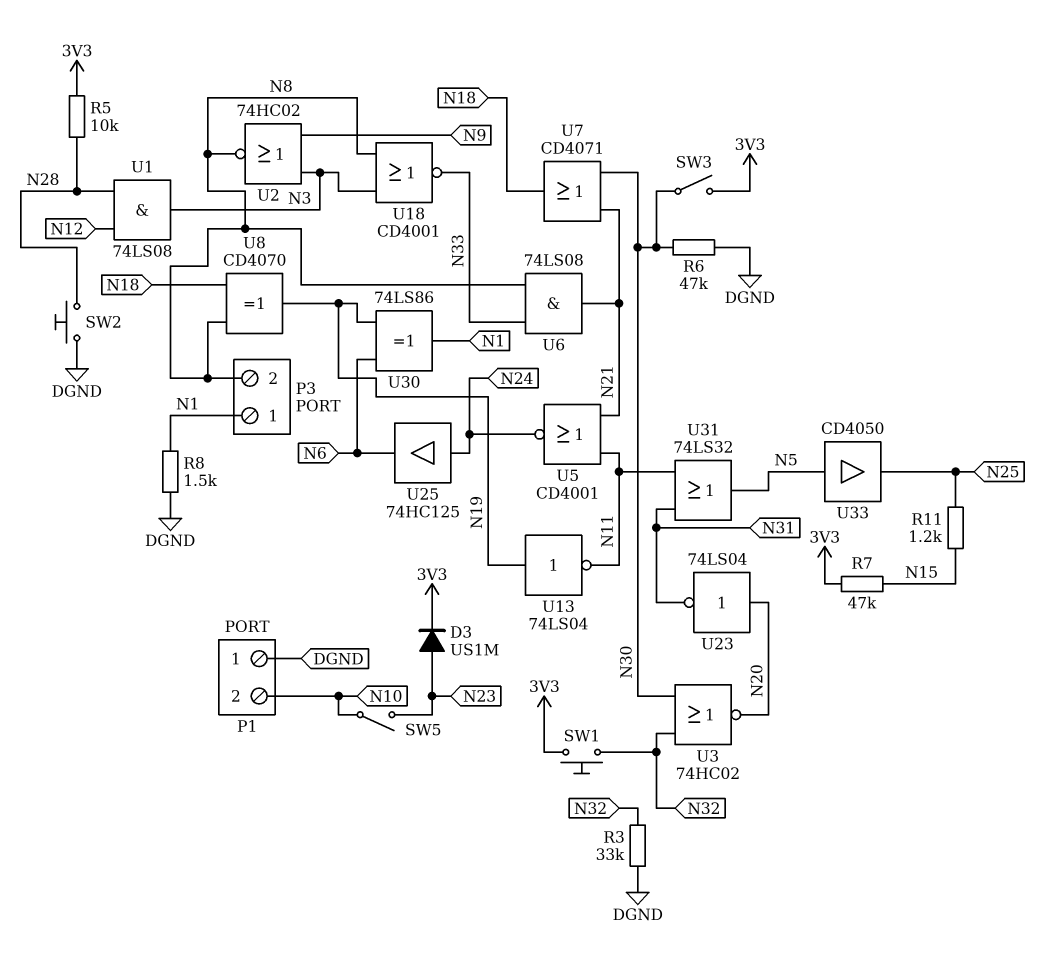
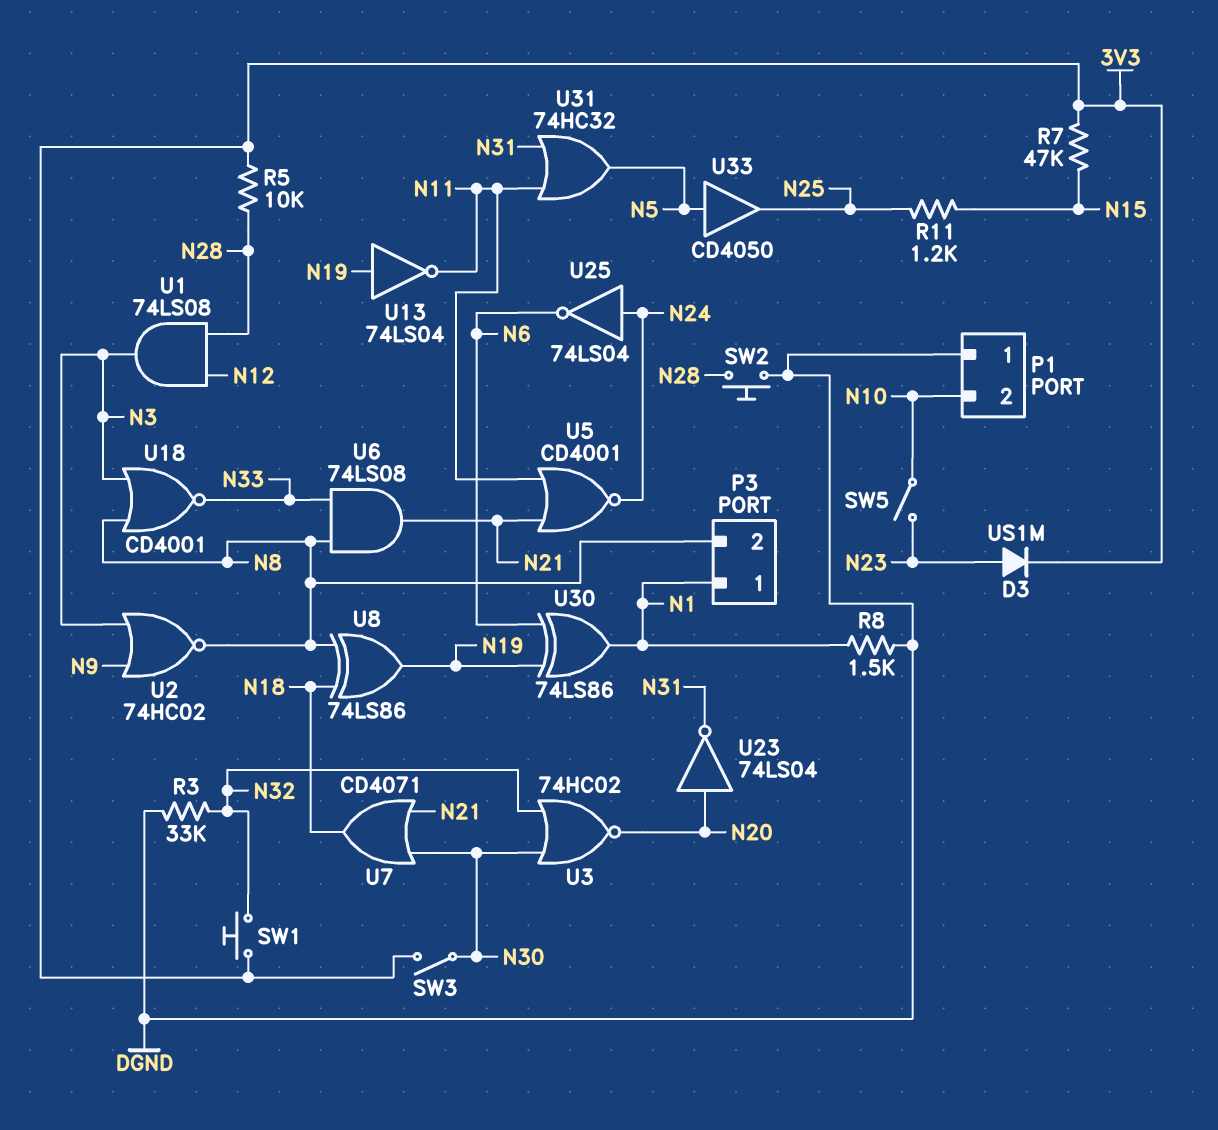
R6: 47k (DGND, N30) -> none
U8: XOR CD4070 (in N8, in N18, out N19) -> XOR 74LS86 (in N8, in N18, out N19)
U25: buffer 74HC125 (in N24, out N6) -> NOT 74LS04 (in N24, out N6)
U31: OR 74LS32 (in N11, in N31, out N5) -> OR 74HC32 (in N11, in N31, out N5)

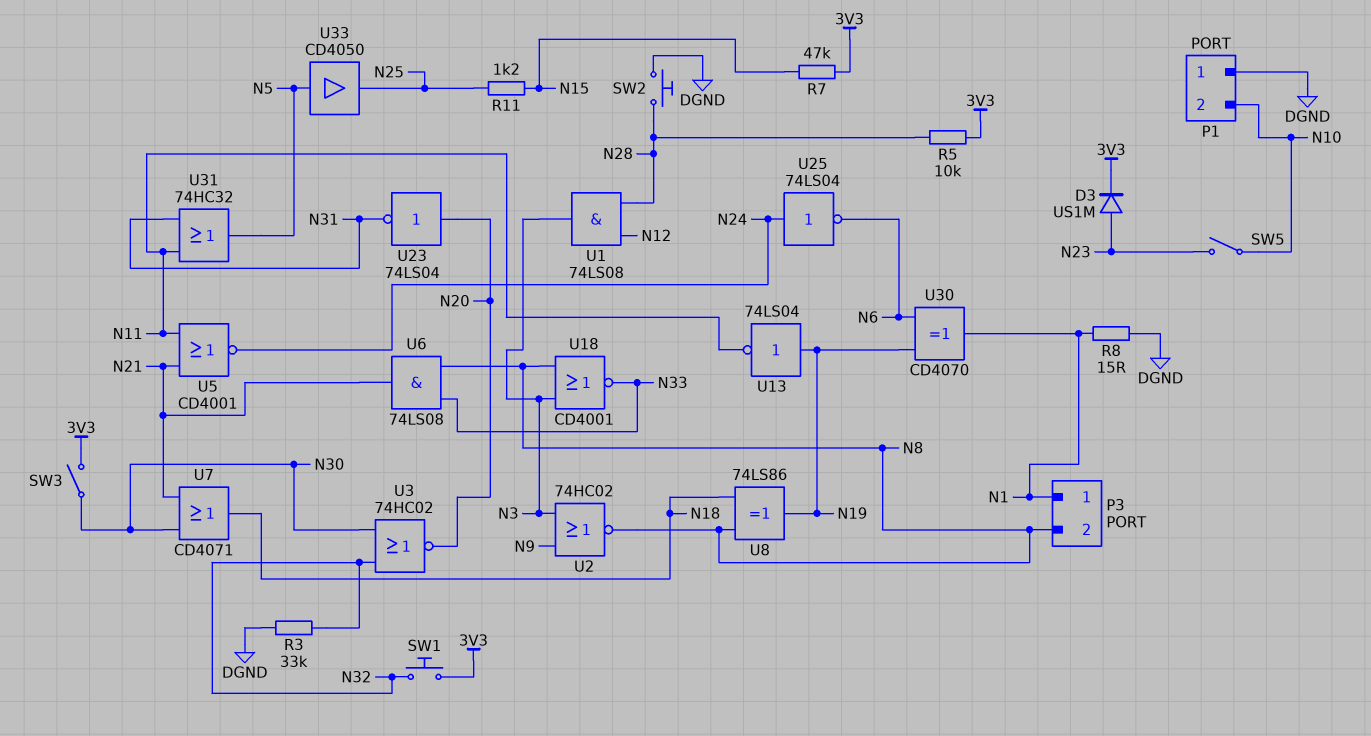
R8: 1.5k (DGND, N1) -> 15 (DGND, N1)
U30: XOR 74LS86 (in N6, in N19, out N1) -> XOR CD4070 (in N6, in N19, out N1)

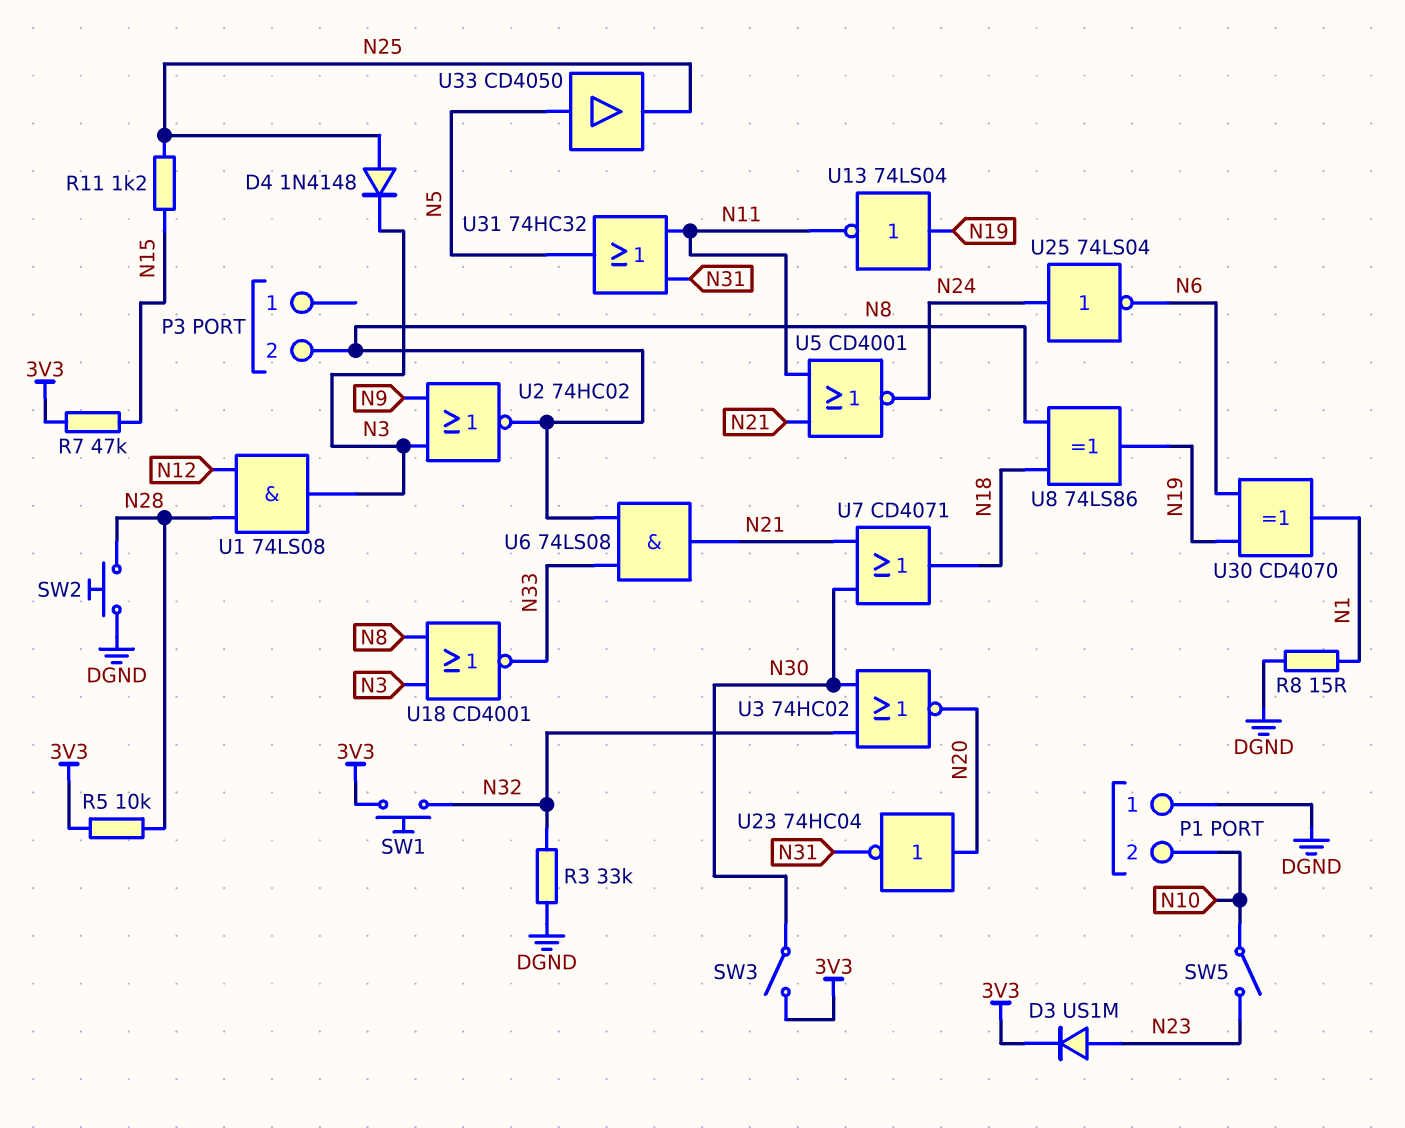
D4: none -> diode 1N4148 (A N25, K N3)
P3 pin 1: N1 -> none
U23: NOT 74LS04 (in N20, out N31) -> NOT 74HC04 (in N20, out N31)

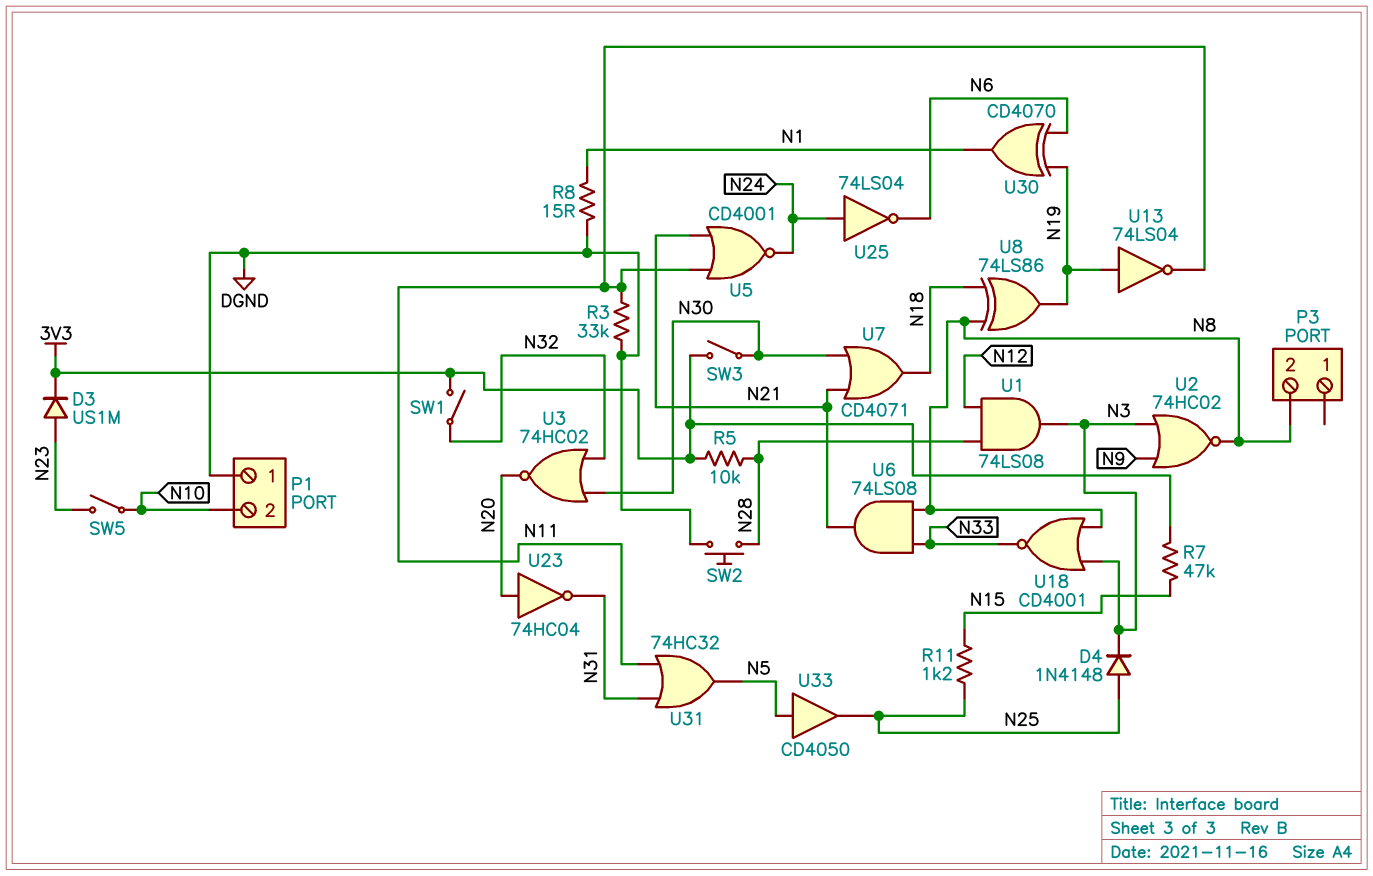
R3: 33k (DGND, N32) -> 33k (DGND, N11)
SW1: button (3V3, N32) -> switch (3V3, N32)

